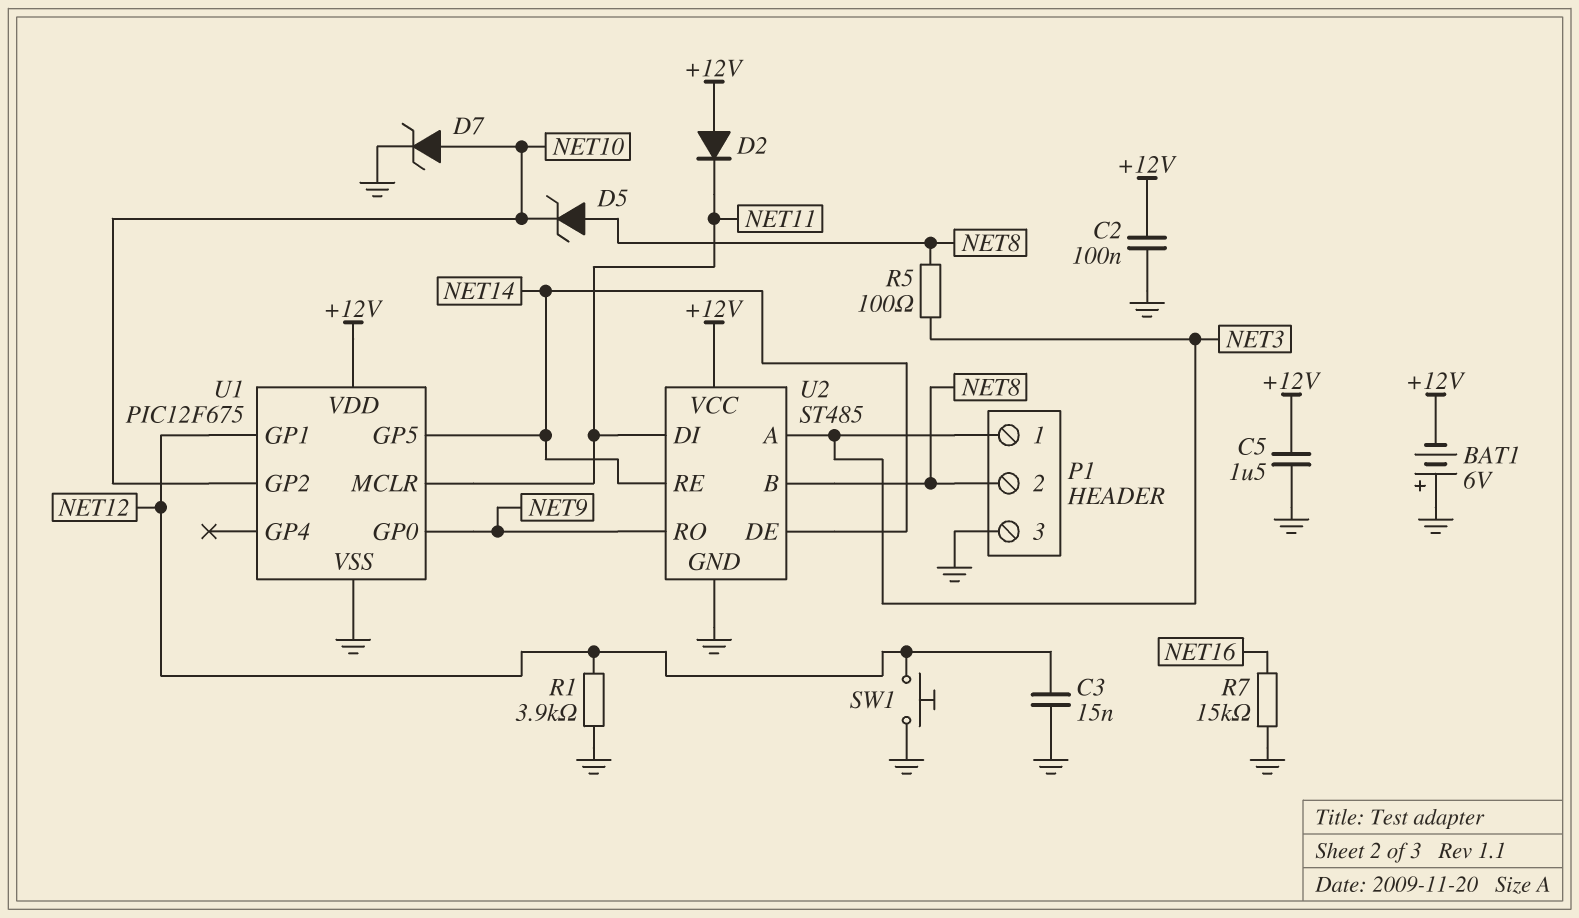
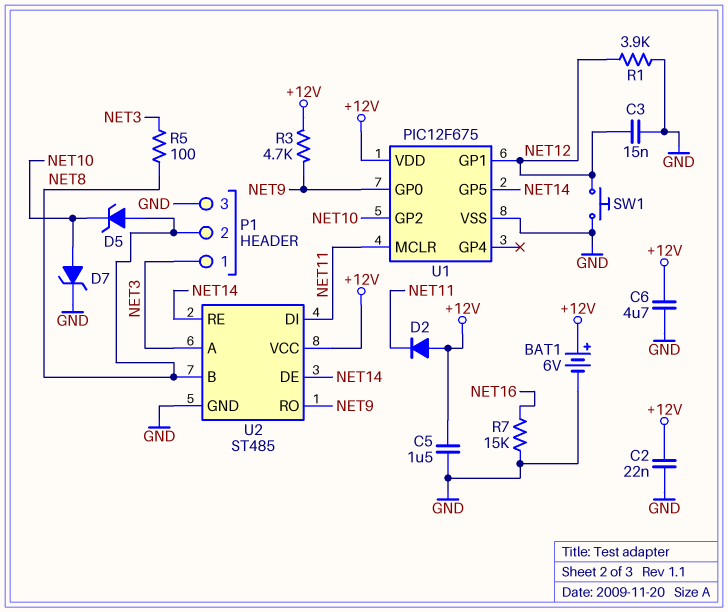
BAT1: 6V (plus GND, minus +12V) -> 6V (plus +12V, minus GND)
C2: 100nF (+12V, GND) -> 22nF (+12V, GND)
C6: none -> 4.7uF (+12V, GND)
R3: none -> 4.7k (+12V, NET9)

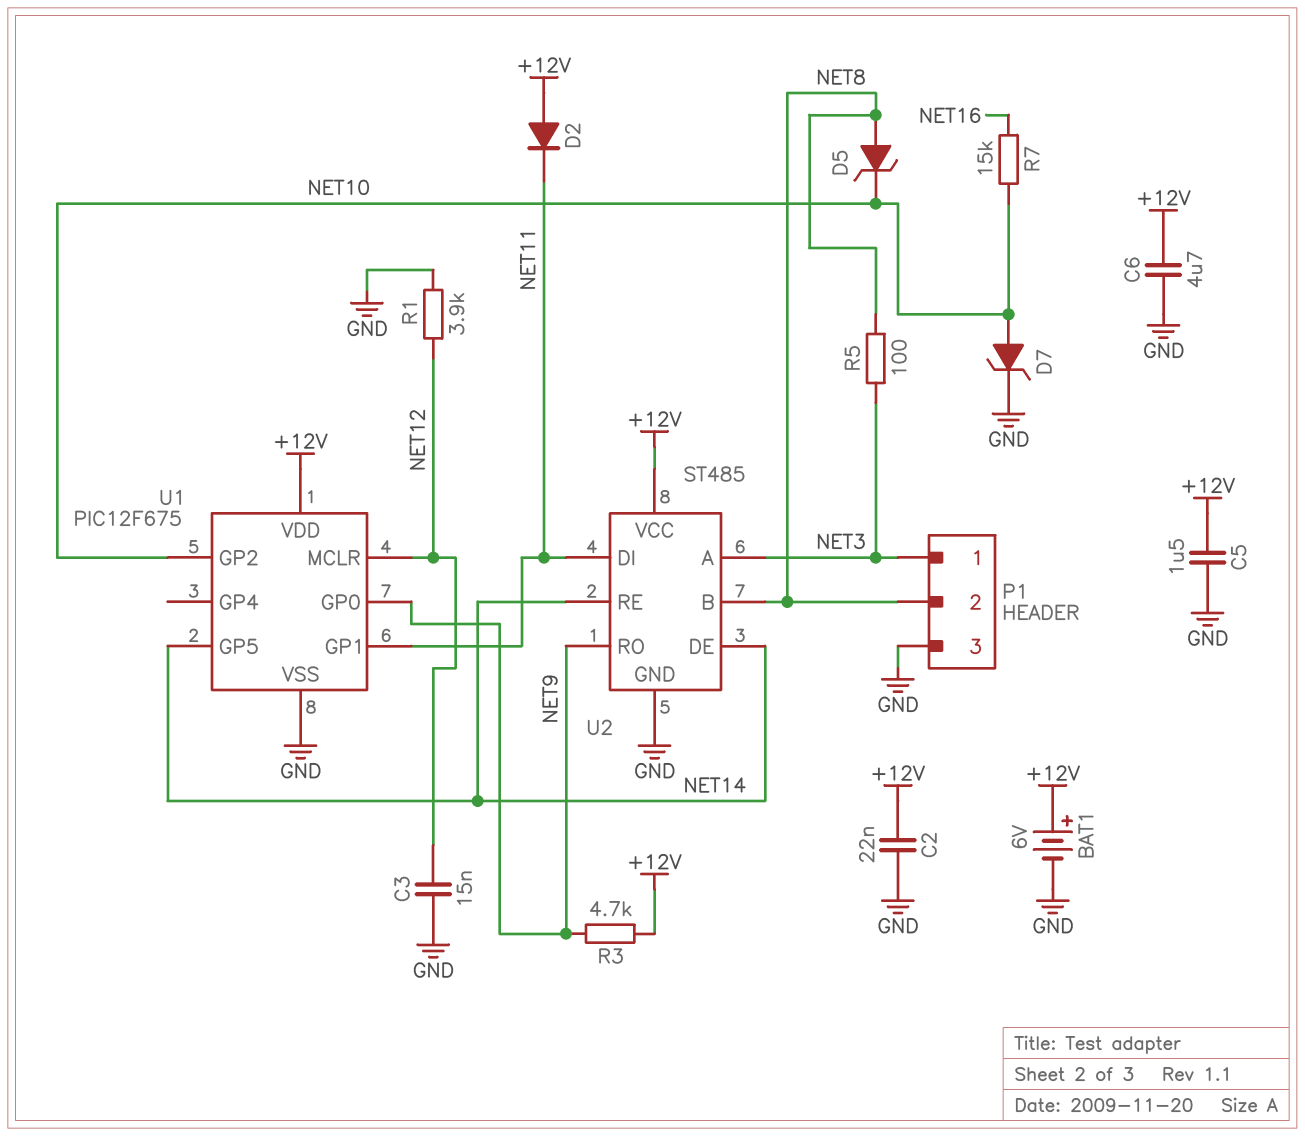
R7: 15k (GND, NET16) -> 15k (NET10, NET16)
SW1: button (GND, NET12) -> none
U1 pin GP1: NET12 -> NET11
U1 pin MCLR: NET11 -> NET12

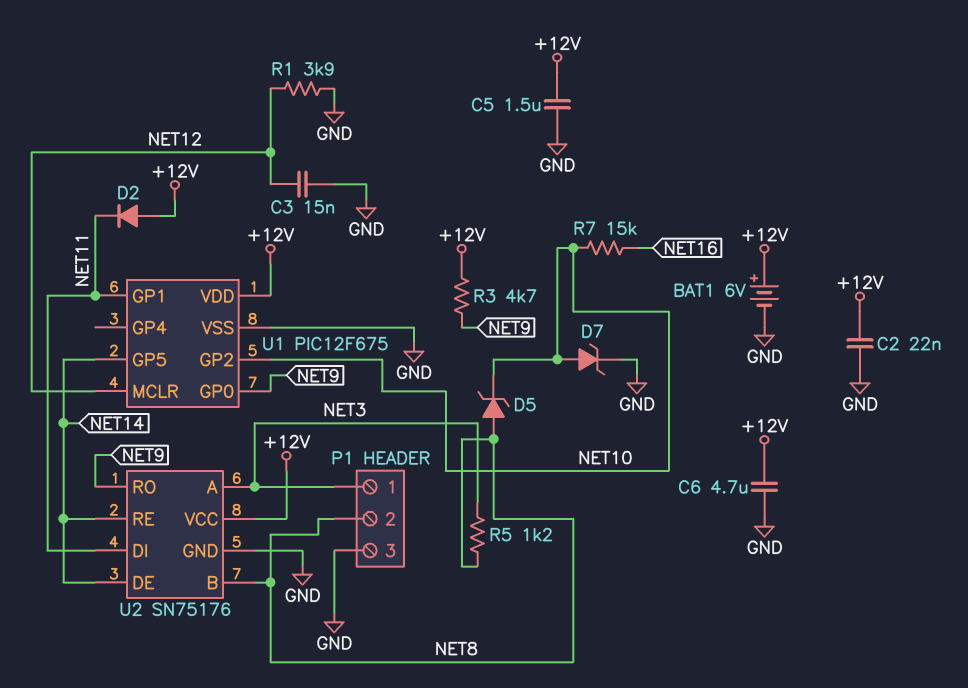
R5: 100 (NET3, NET8) -> 1.2k (NET3, NET8)
U2: ST485 -> SN75176

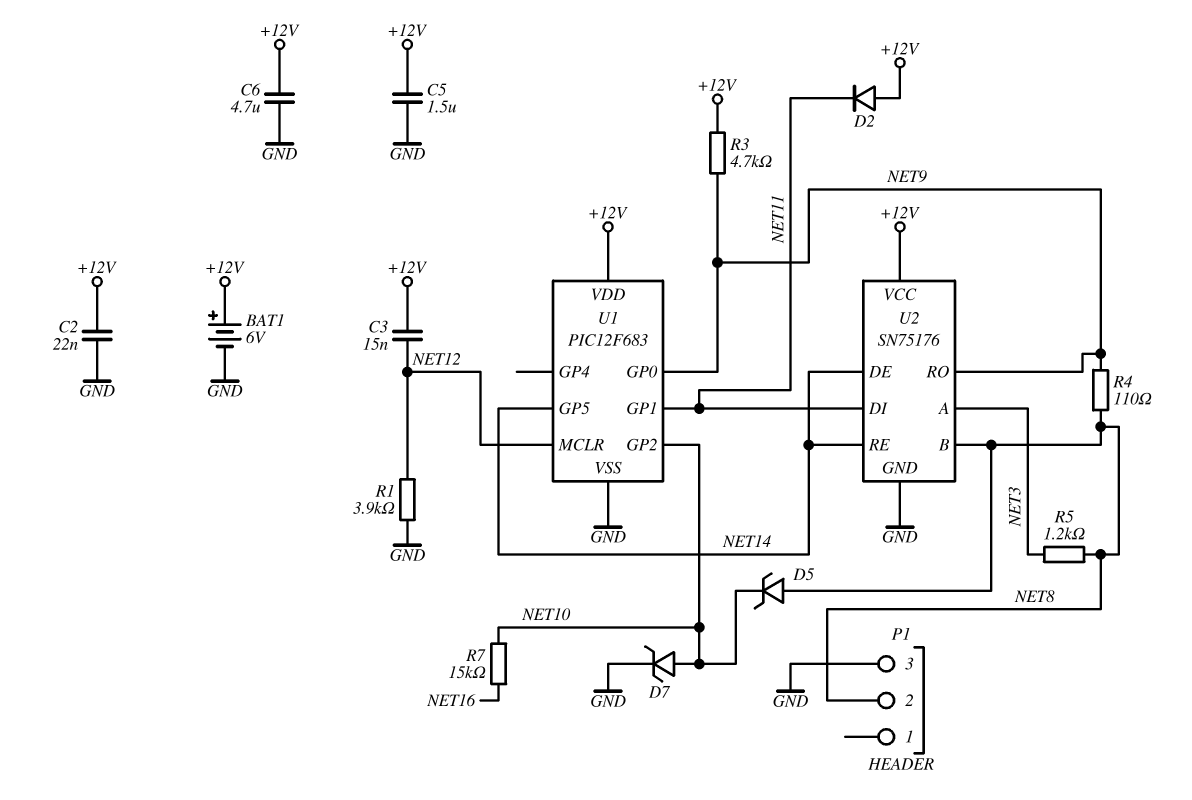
C3: 15nF (GND, NET12) -> 15nF (+12V, NET12)
P1 pin 1: NET3 -> none
R4: none -> 110 (NET8, NET9)
U1: PIC12F675 -> PIC12F683

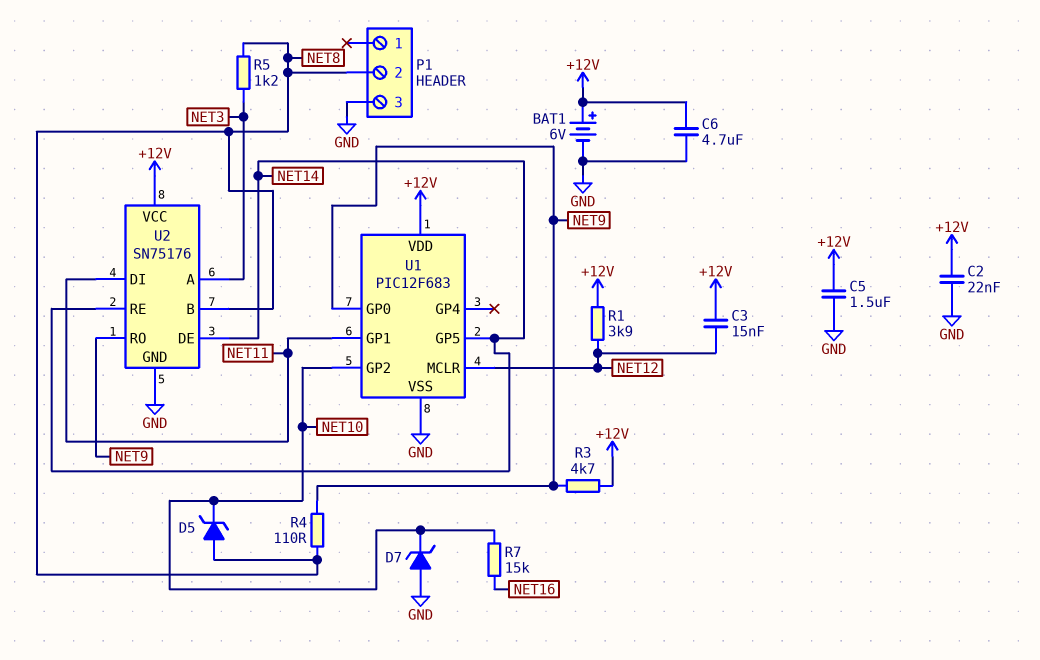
D2: diode (A +12V, K NET11) -> none
D7: zener (A NET10, K GND) -> zener (A GND, K NET10)
R1: 3.9k (GND, NET12) -> 3.9k (+12V, NET12)

